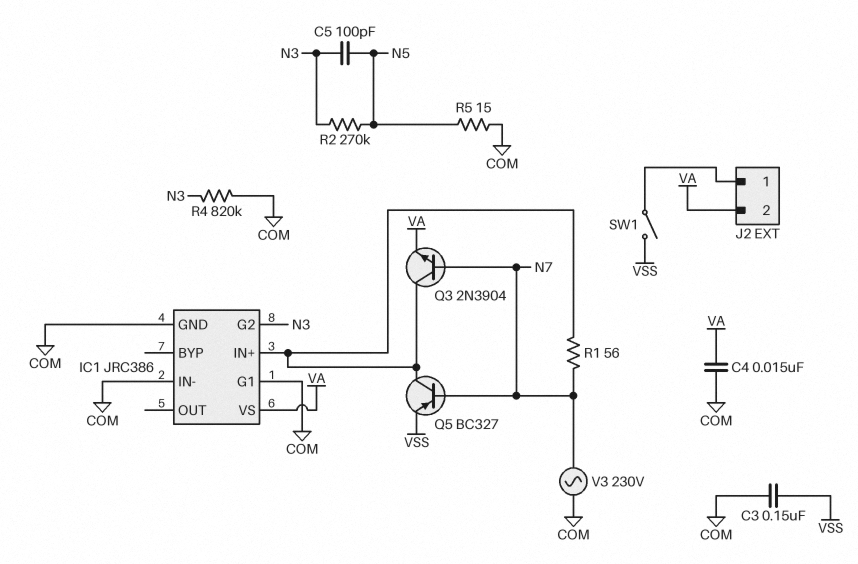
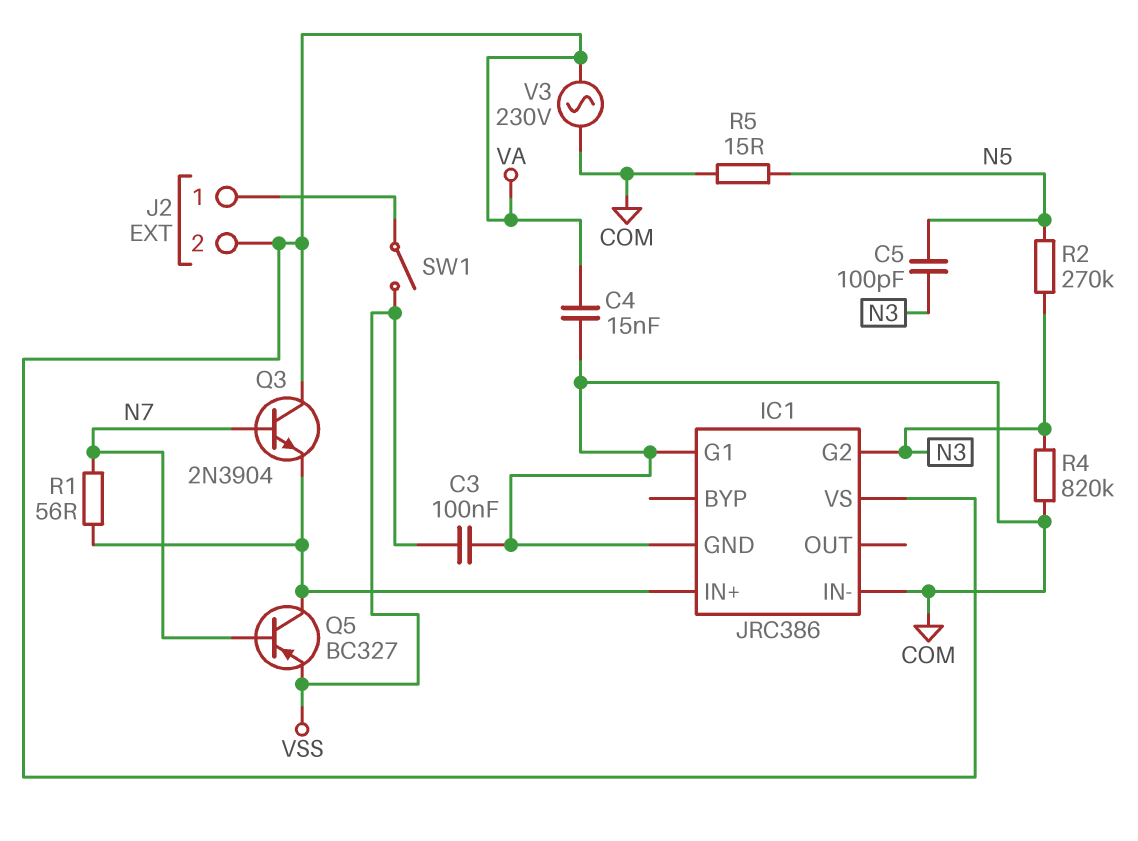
C3: 150nF (COM, VSS) -> 100nF (COM, VSS)
Q3: NPN 2N3904 (B N7, C IC1/IN+, E VA) -> NPN 2N3904 (B N7, C VA, E IC1/IN+)
V3: AC 230V (COM, N7) -> AC 230V (COM, VA)

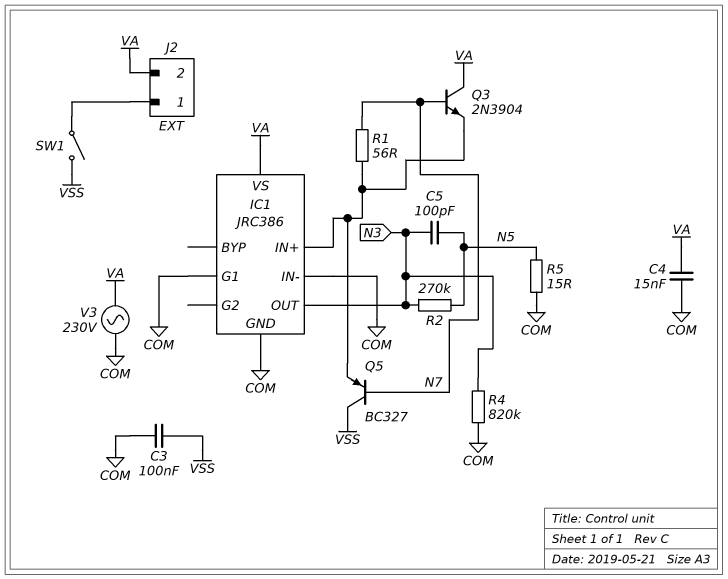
IC1 pin G2: N3 -> none
IC1 pin OUT: none -> N3
Q5: PNP BC327 (B N7, C IC1/IN+, E VSS) -> PNP BC327 (B N7, C VSS, E IC1/IN+)

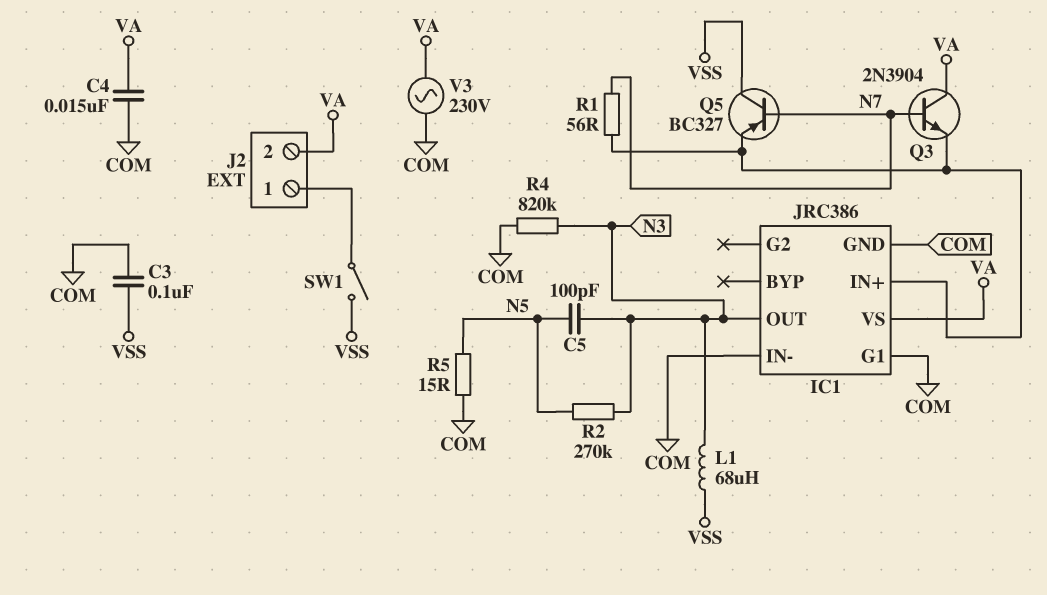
L1: none -> 68uH (N3, VSS)

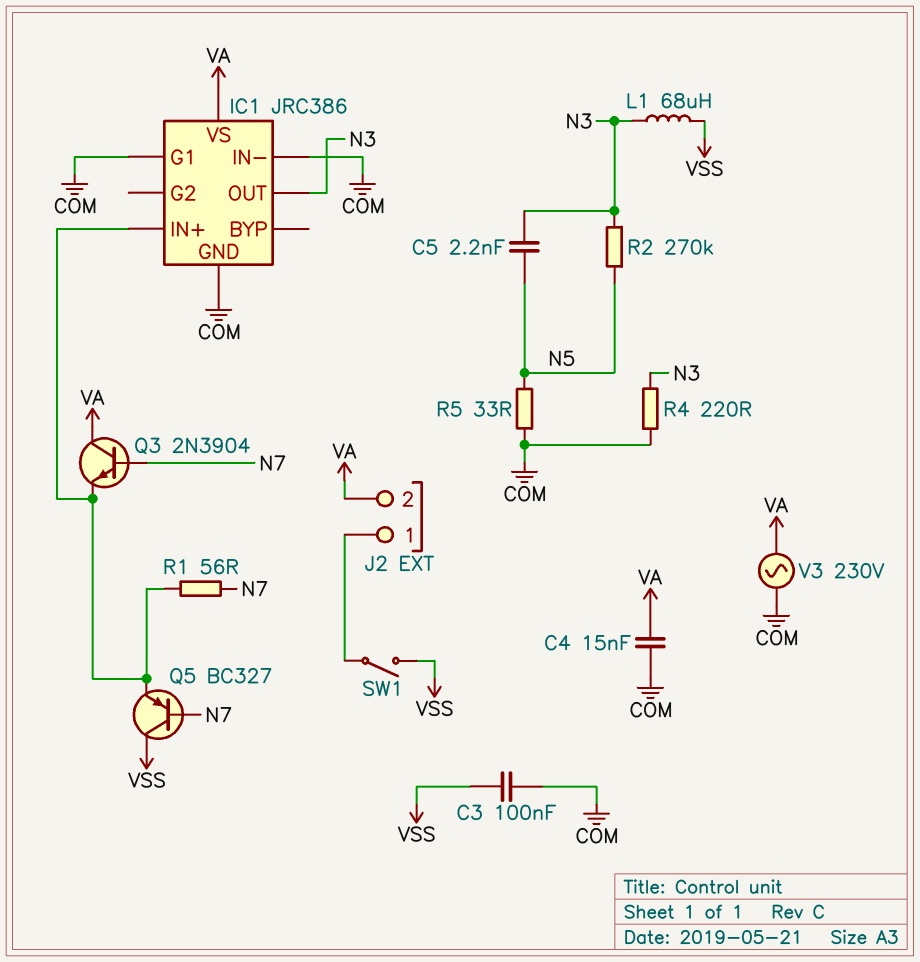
C5: 100pF (N3, N5) -> 2.2nF (N3, N5)
R4: 820k (COM, N3) -> 220 (COM, N3)
R5: 15 (COM, N5) -> 33 (COM, N5)

